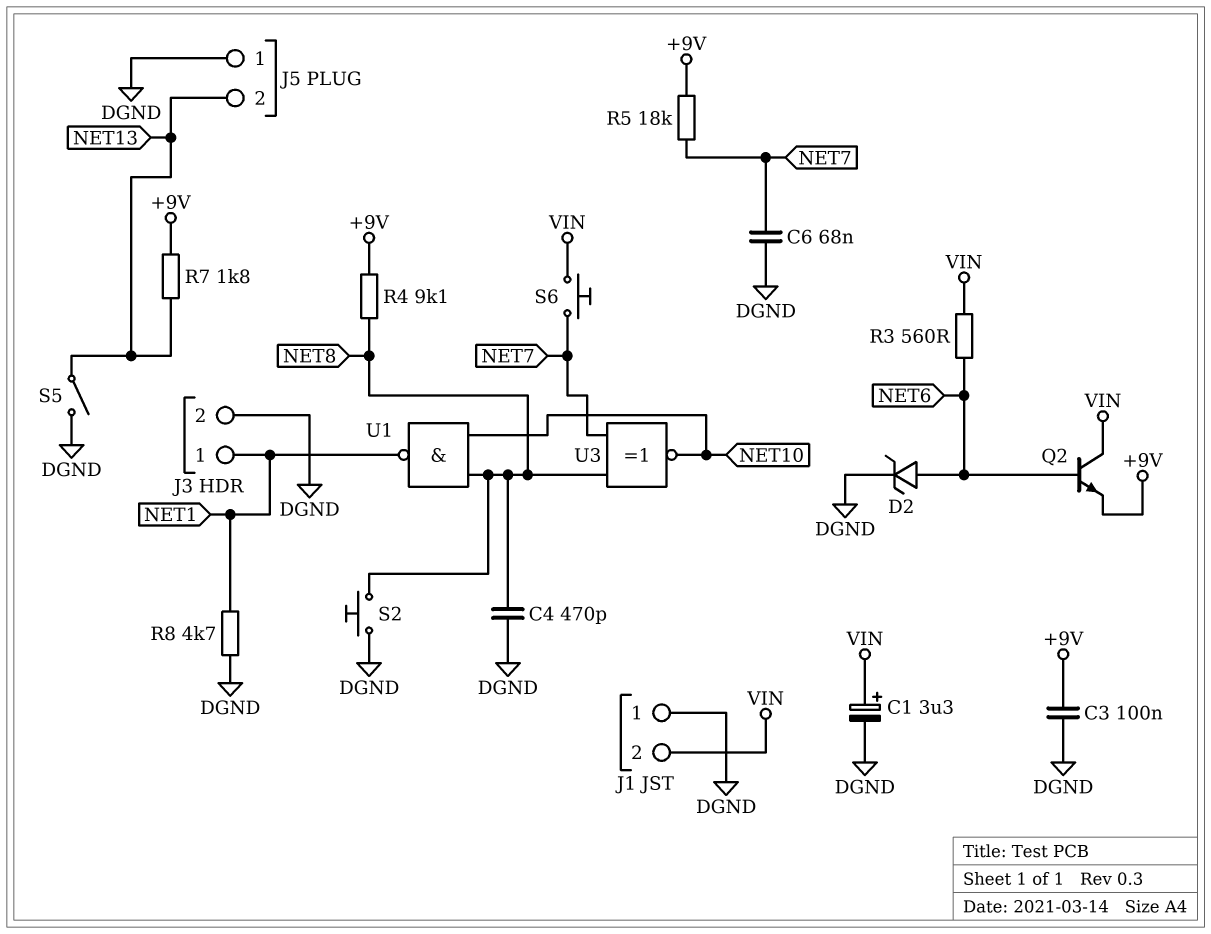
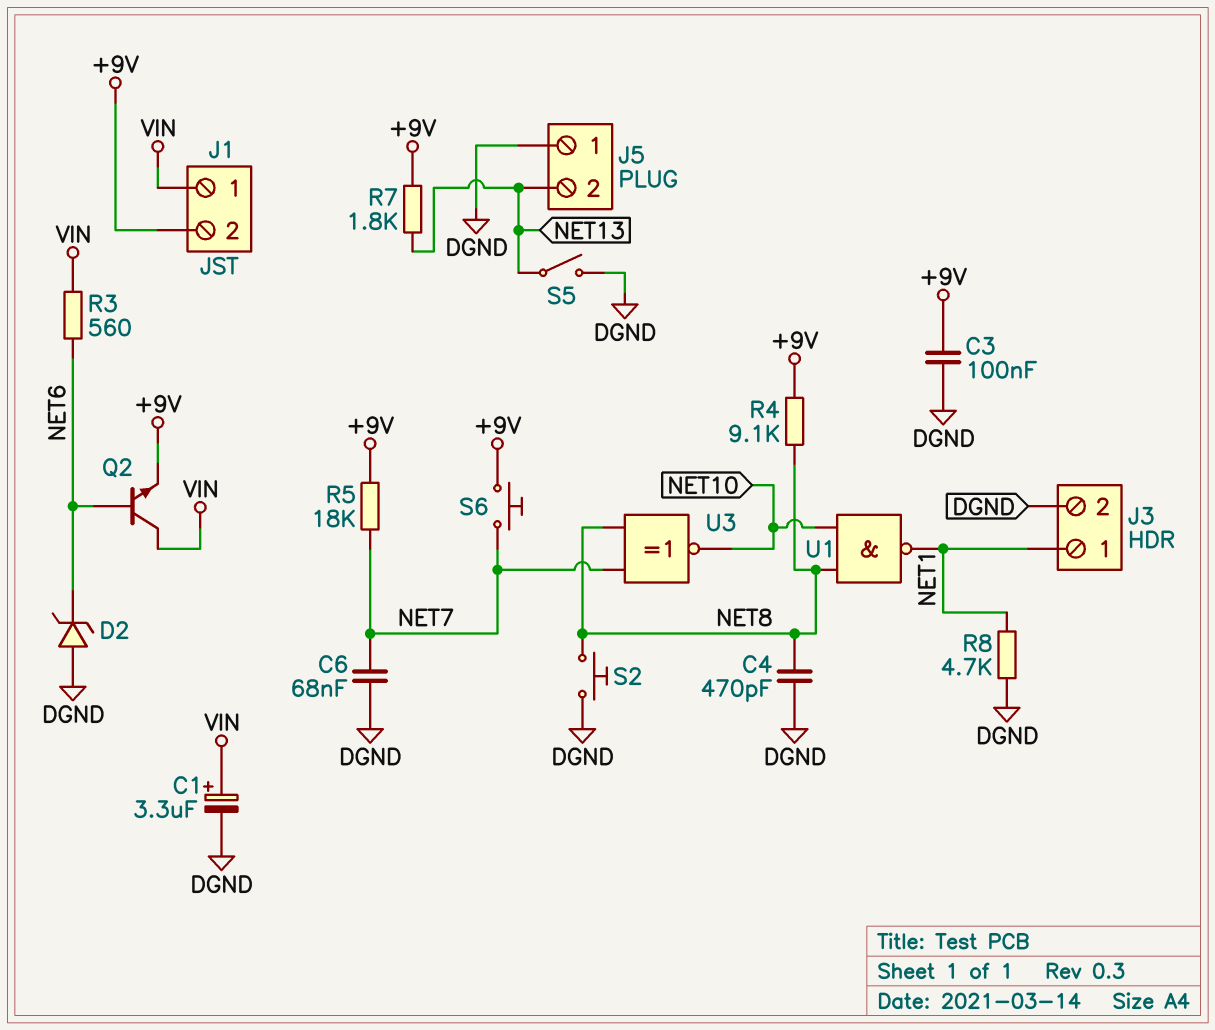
D2: zener (A NET6, K DGND) -> zener (A DGND, K NET6)
J1 pin 1: DGND -> VIN
J1 pin 2: VIN -> +9V
S6: button (NET7, VIN) -> button (+9V, NET7)

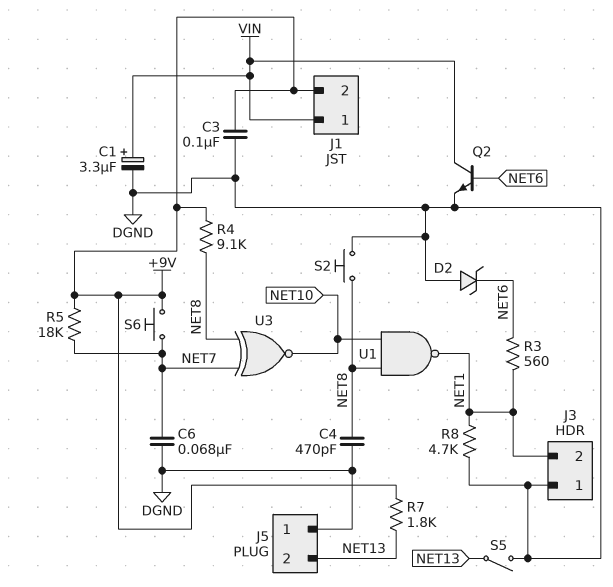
J3 pin 1: NET1 -> DGND
J3 pin 2: DGND -> NET1
Q2: NPN (B NET6, C VIN, E +9V) -> NPN (B NET6, C VIN, E DGND)
R3: 560 (NET6, VIN) -> 560 (NET1, NET6)

